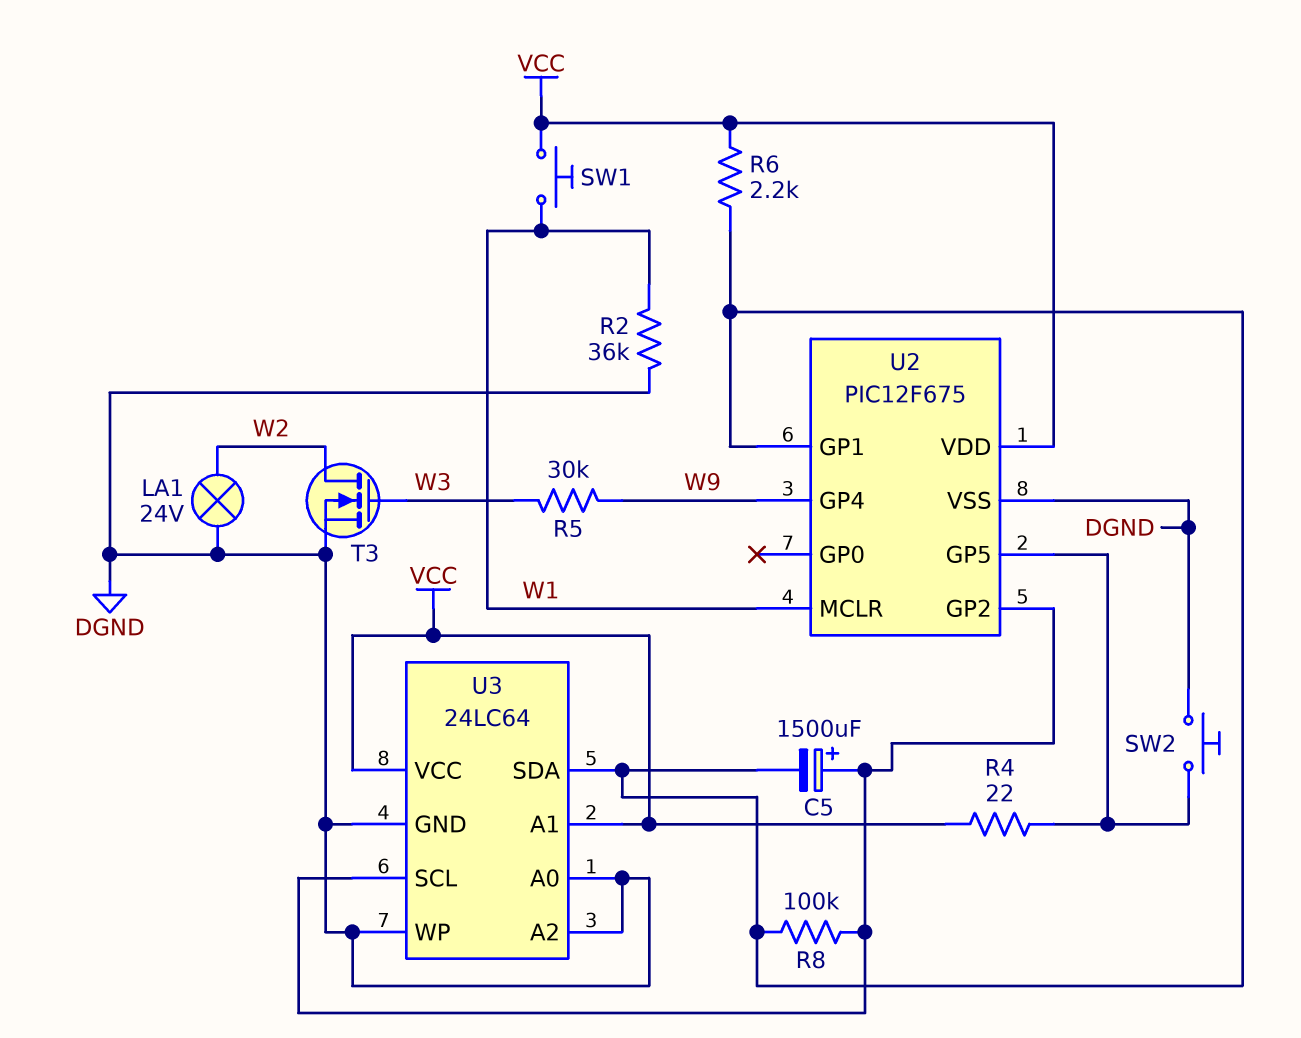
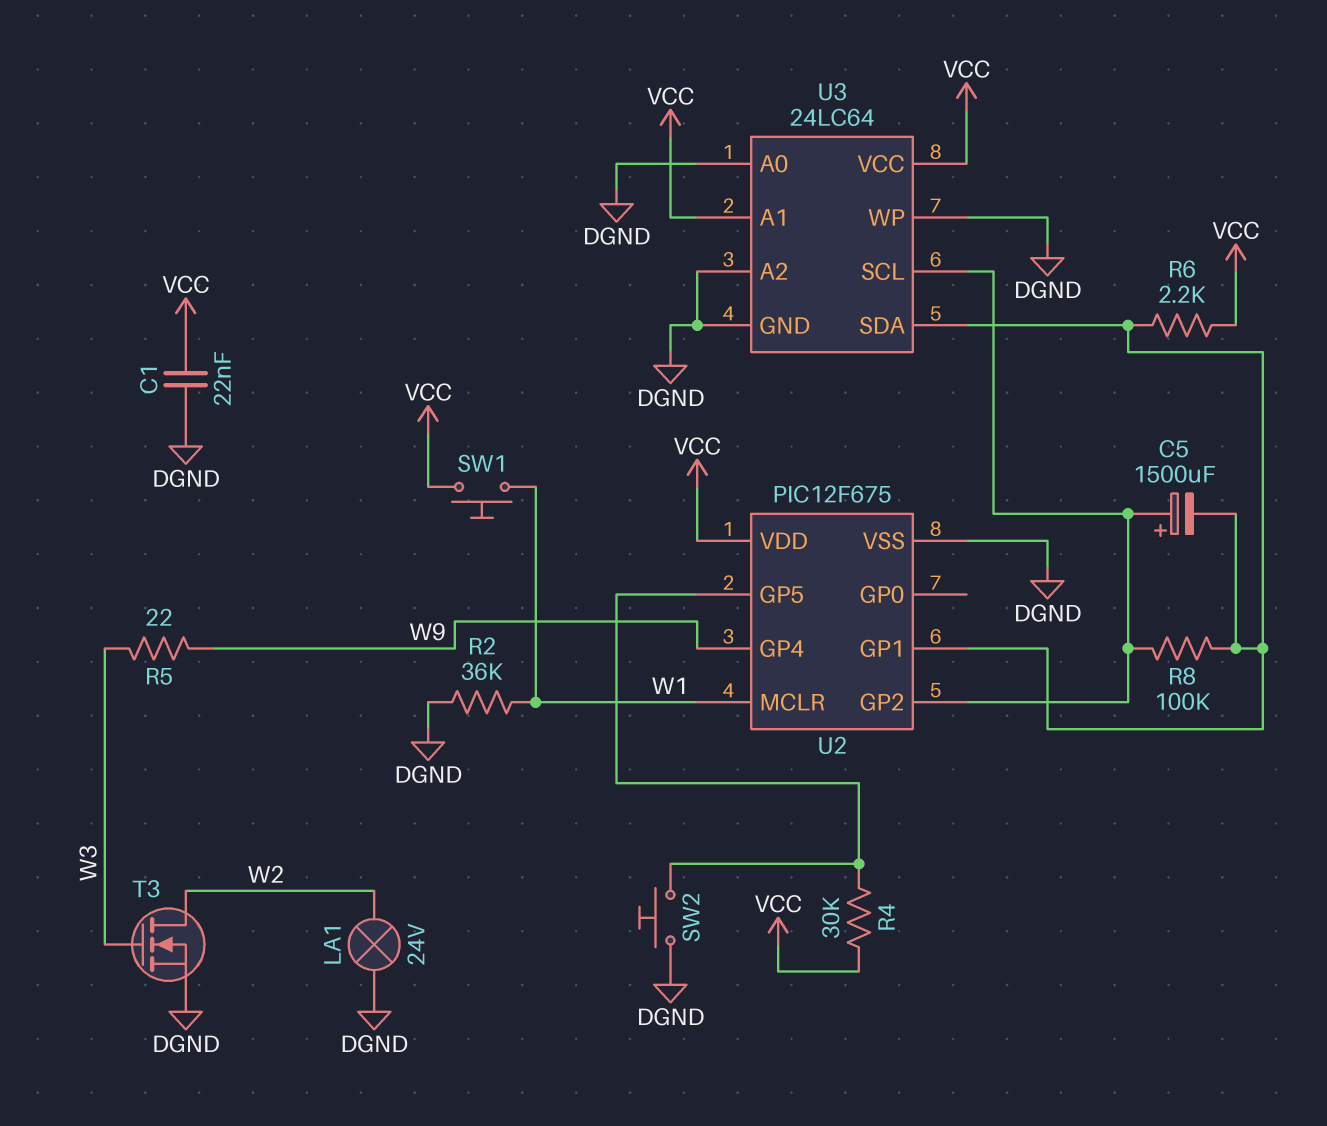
C1: none -> 22nF (DGND, VCC)
R4: 22 (U2/GP5, VCC) -> 30k (U2/GP5, VCC)
R5: 30k (W3, W9) -> 22 (W3, W9)

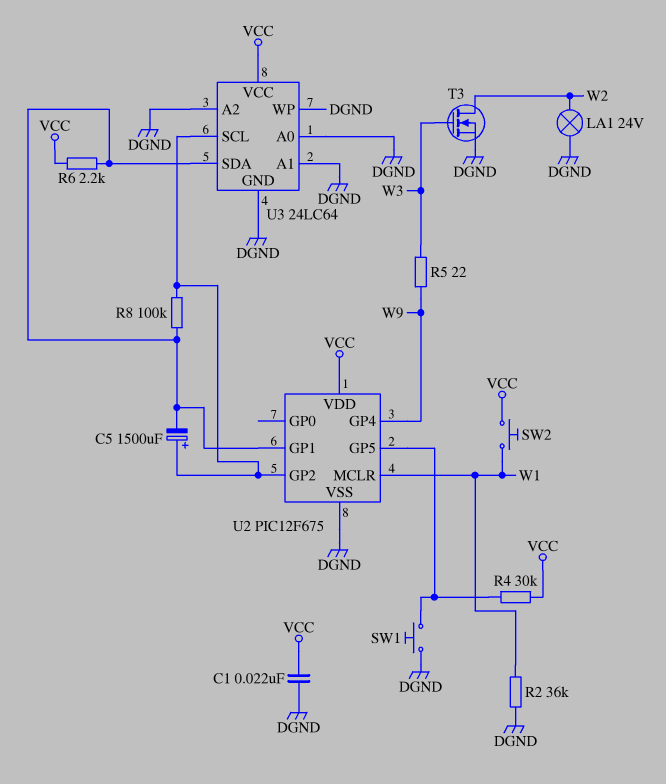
SW1: button (VCC, W1) -> button (DGND, U2/GP5)
SW2: button (DGND, U2/GP5) -> button (VCC, W1)
U3 pin A1: VCC -> DGND

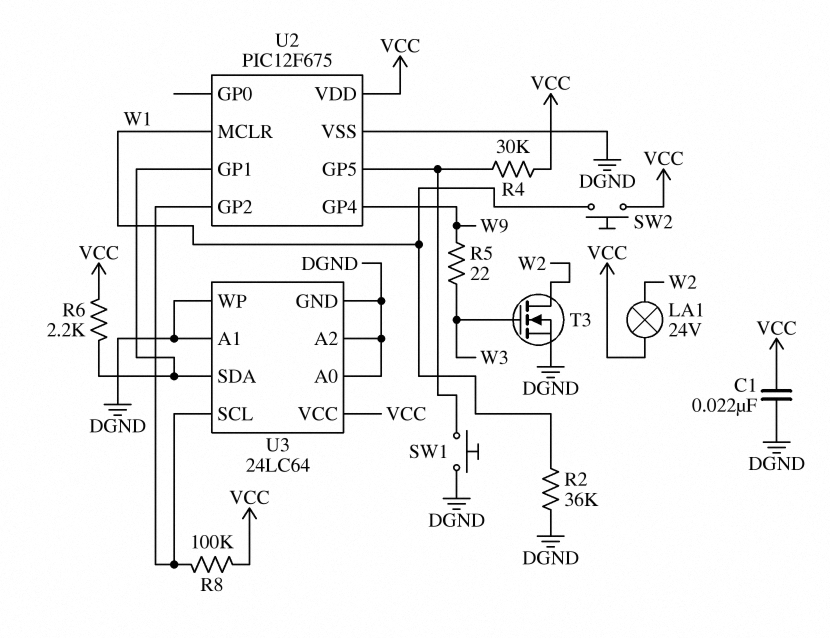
C5: 1500uF (plus U2/GP2, minus U2/GP1) -> none
LA1: lamp 24V (DGND, W2) -> lamp 24V (VCC, W2)
R8: 100k (U2/GP1, U2/GP2) -> 100k (U2/GP2, VCC)

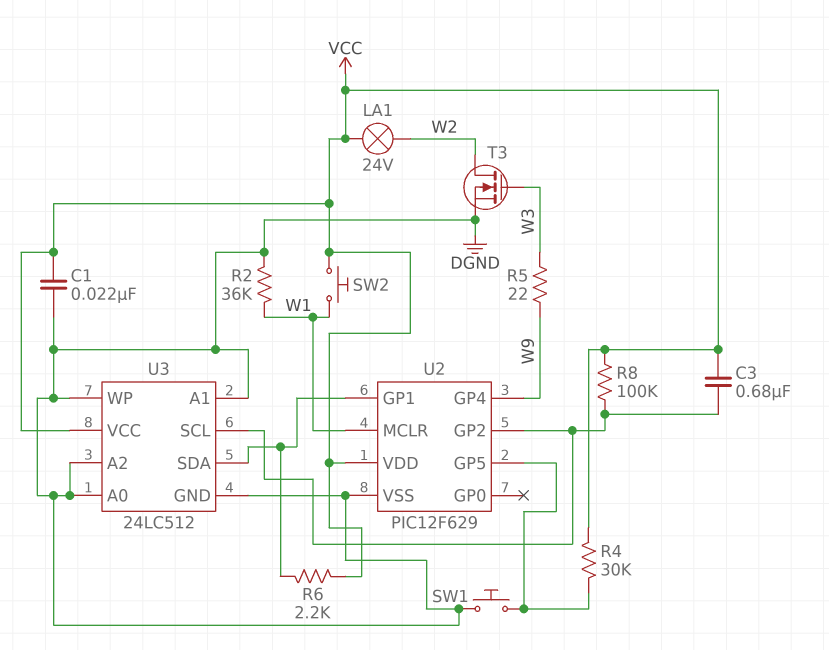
C3: none -> 680nF (U2/GP2, VCC)
U2: PIC12F675 -> PIC12F629
U3: 24LC64 -> 24LC512

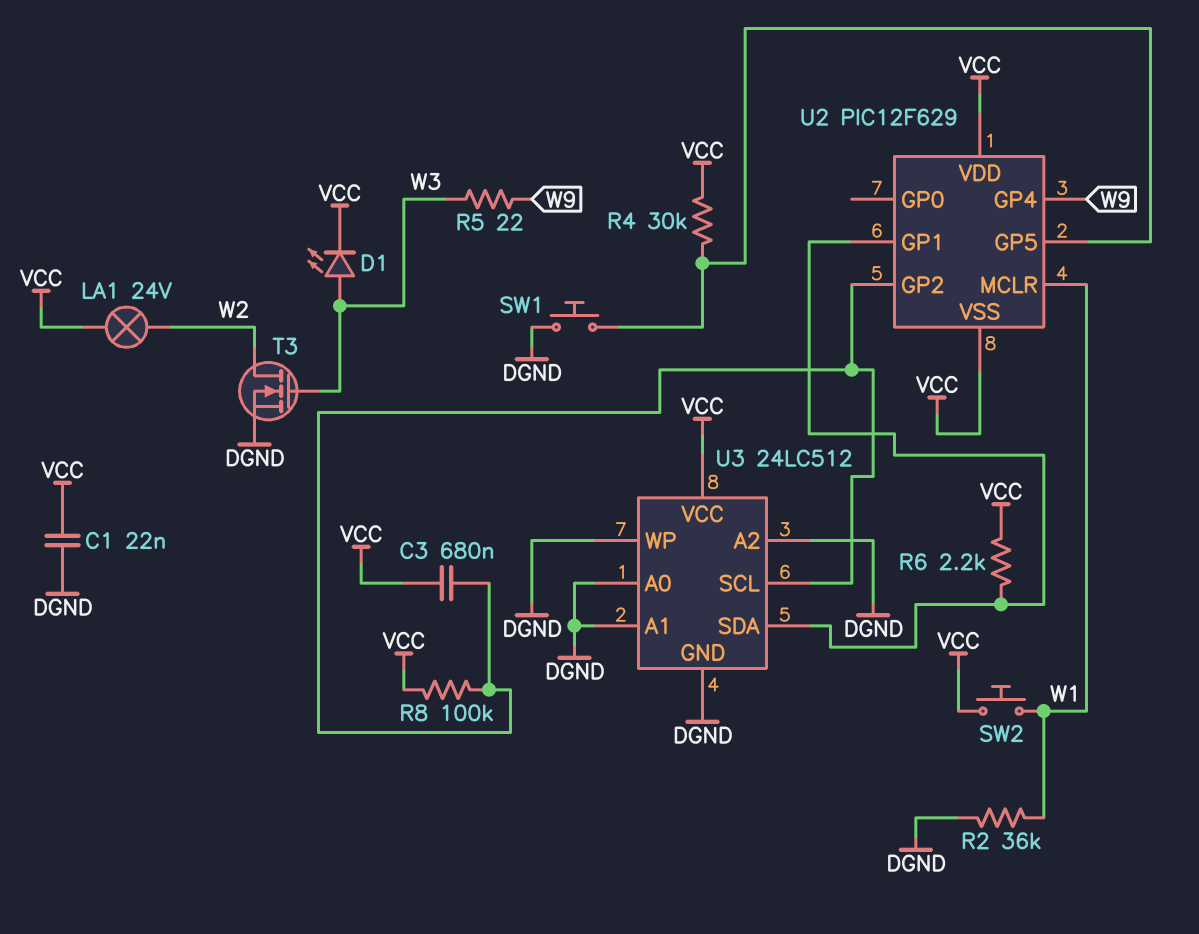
D1: none -> LED (A W3, K VCC)
U2 pin VSS: DGND -> VCC

